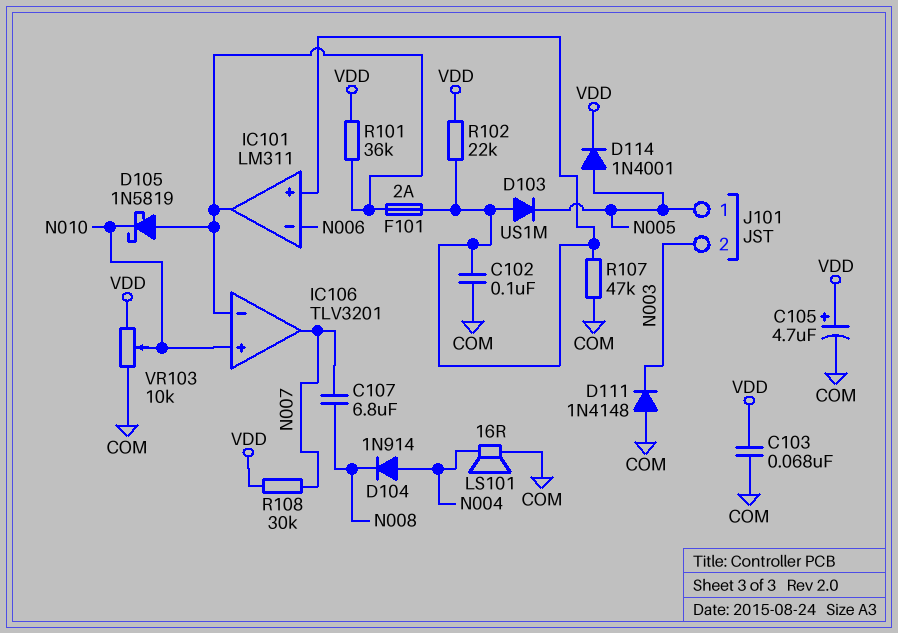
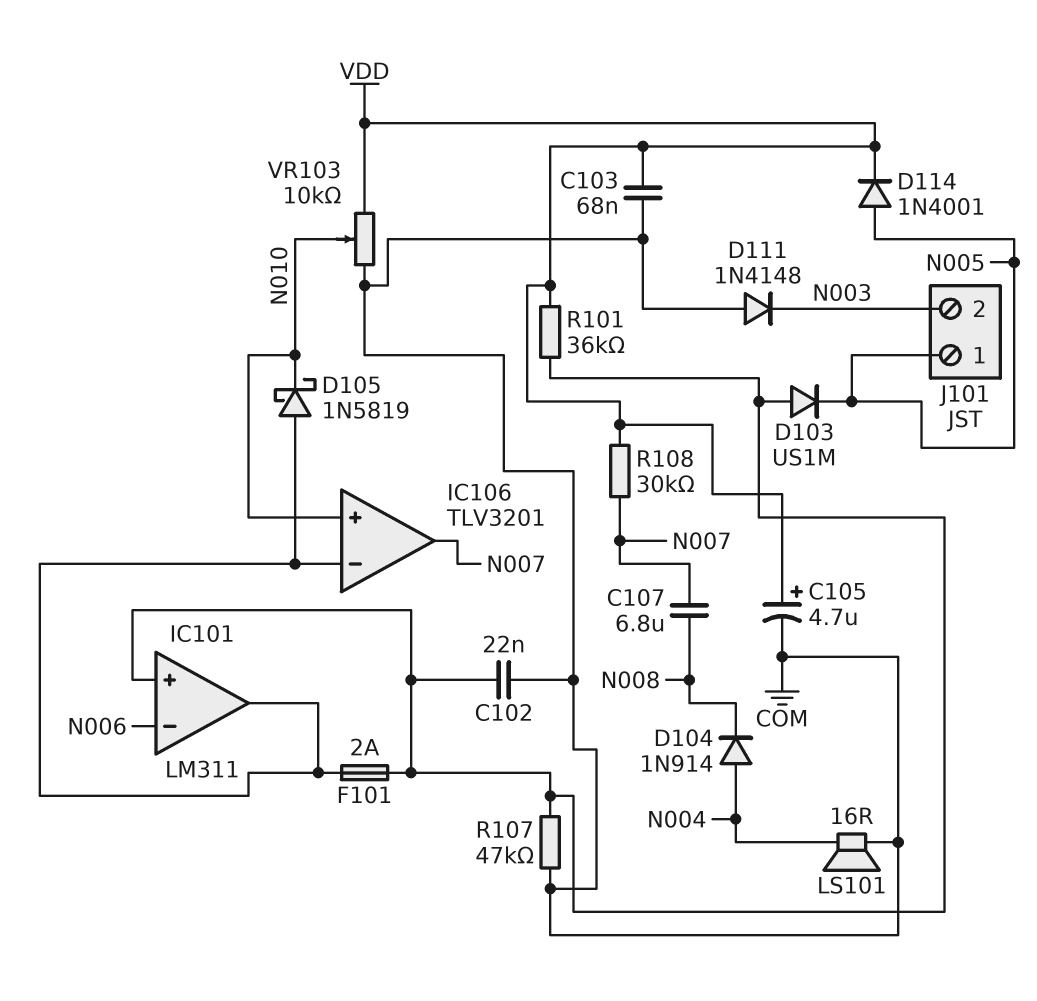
C102: 100nF (COM, IC101/in+) -> 22nF (COM, IC101/in+)
R101: 36k (IC101/out, VDD) -> 36k (IC101/in+, VDD)
R102: 22k (IC101/in+, VDD) -> none

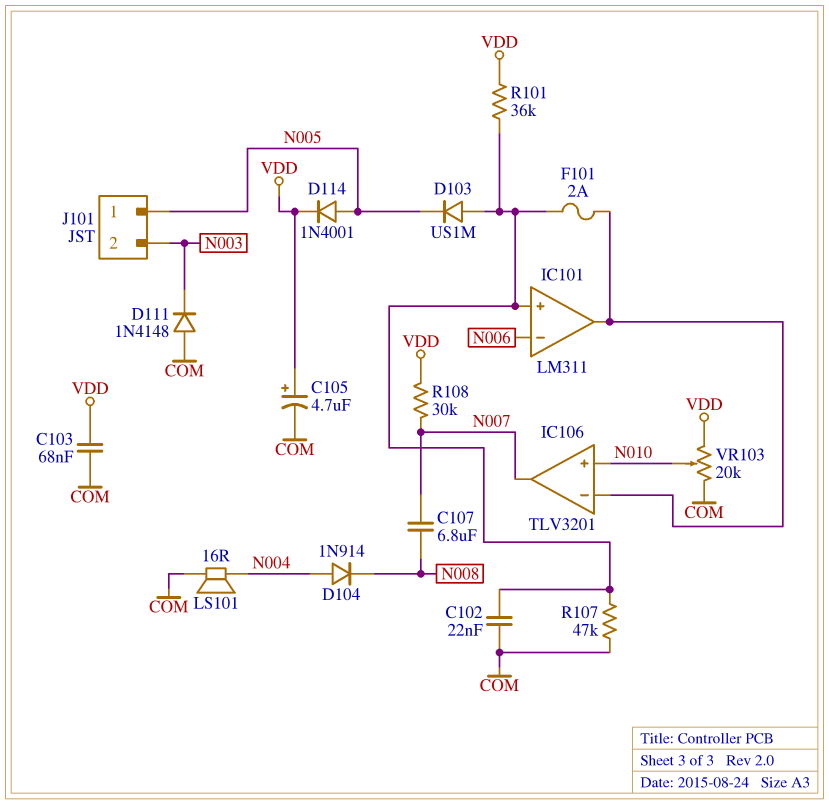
D105: schottky 1N5819 (A IC101/out, K N010) -> none
VR103: 10k (COM, VDD, wiper N010) -> 20k (COM, VDD, wiper N010)

